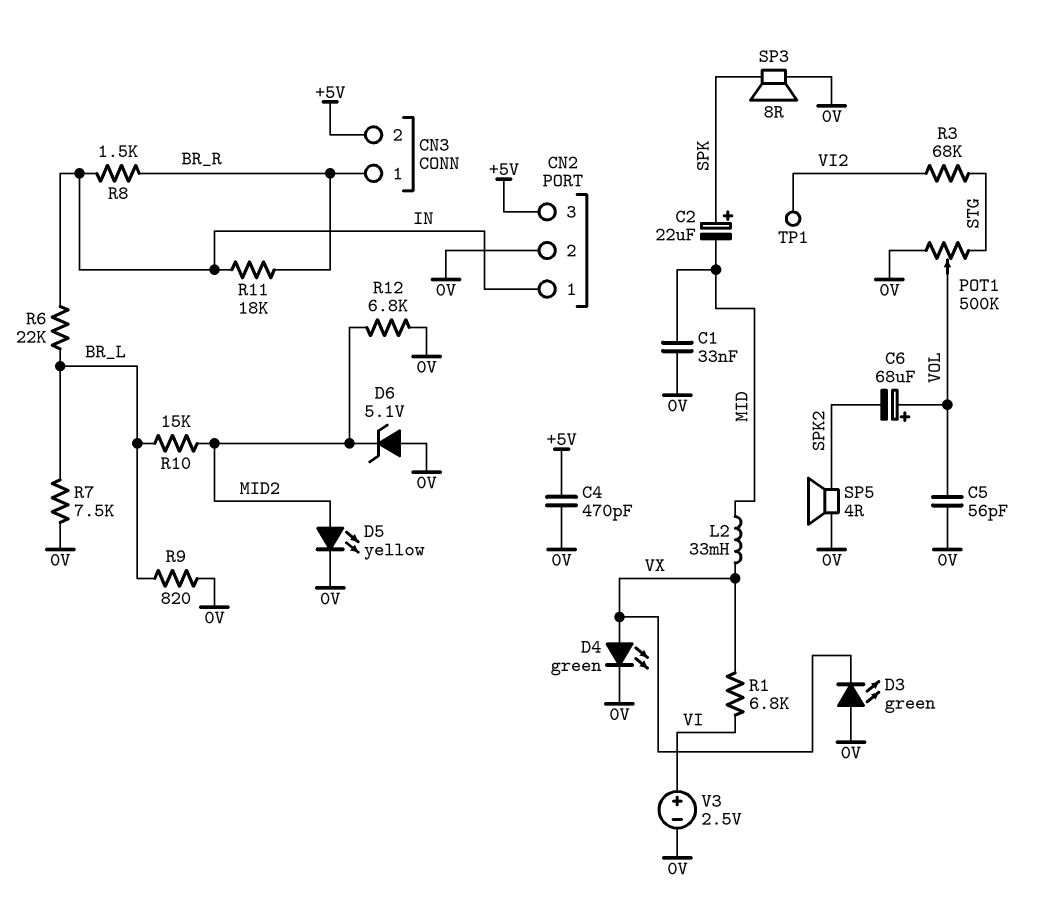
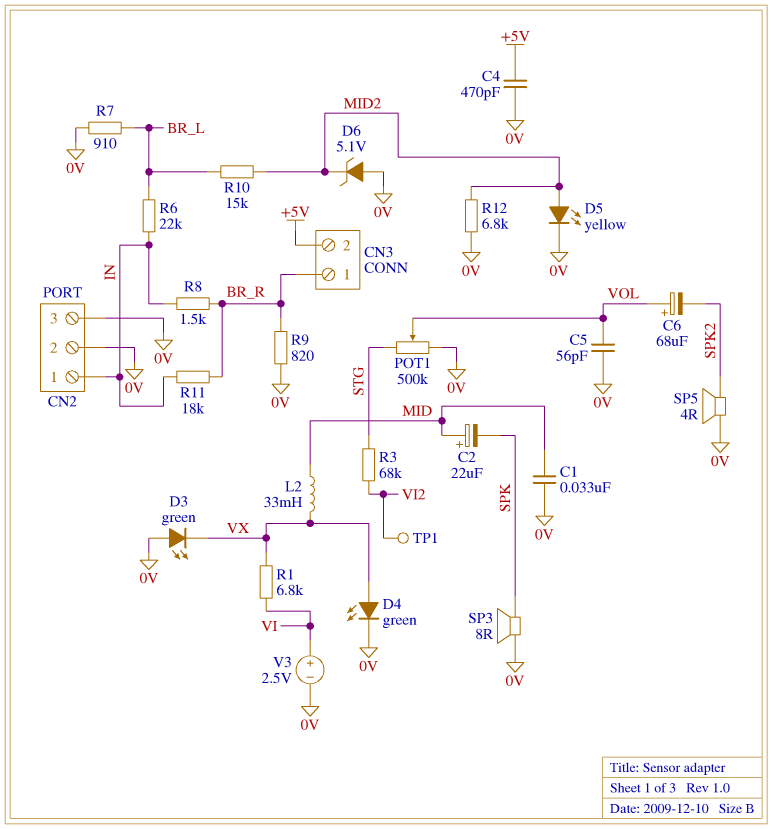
C2: 22uF (plus SPK, minus MID) -> 22uF (plus MID, minus SPK)
CN2 pin 3: +5V -> 0V
R7: 7.5k (0V, BR_L) -> 910 (0V, BR_L)
R9: 820 (0V, BR_L) -> 820 (0V, BR_R)

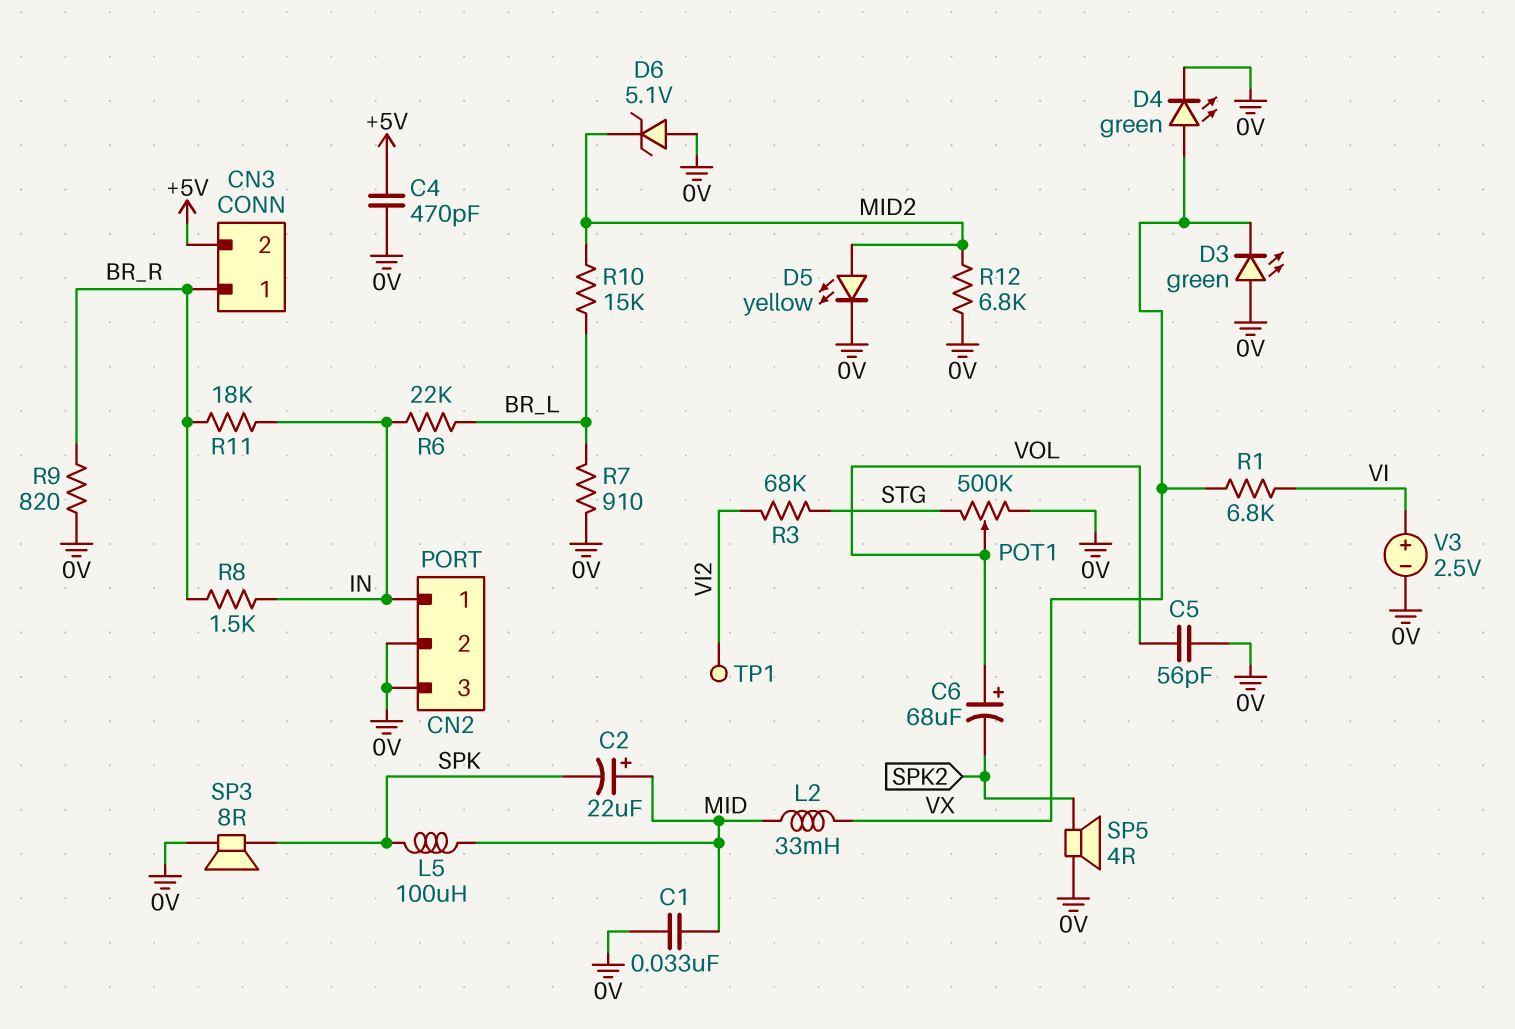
L5: none -> 100uH (MID, SPK)

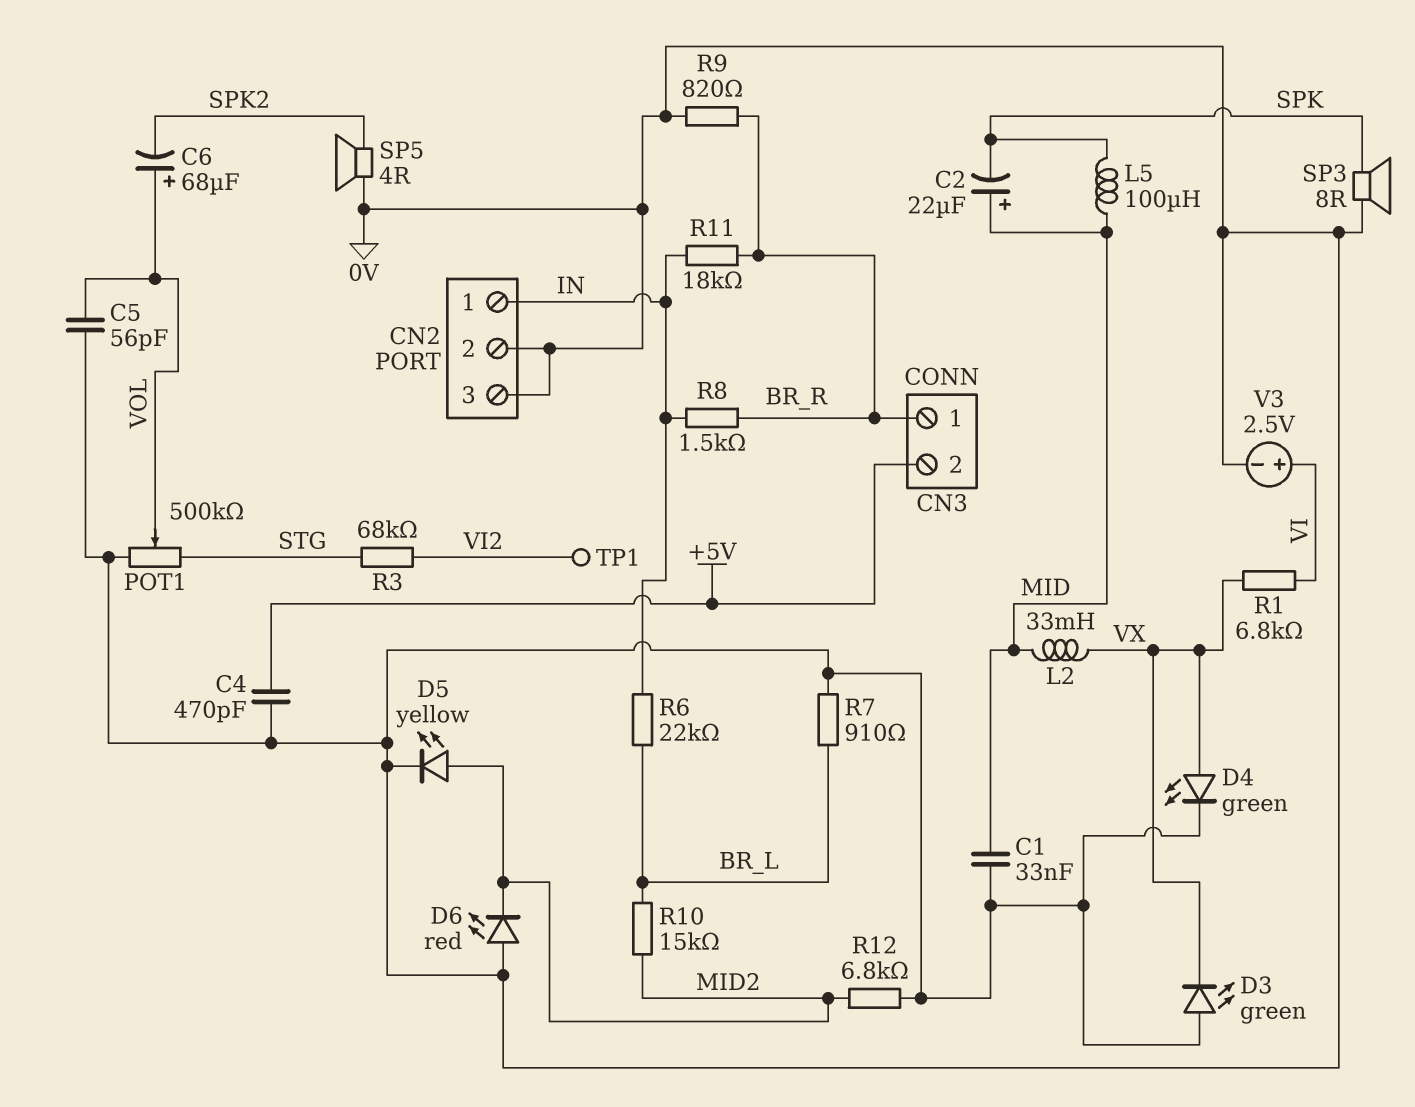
D6: zener 5.1V (A 0V, K MID2) -> LED red (A 0V, K MID2)

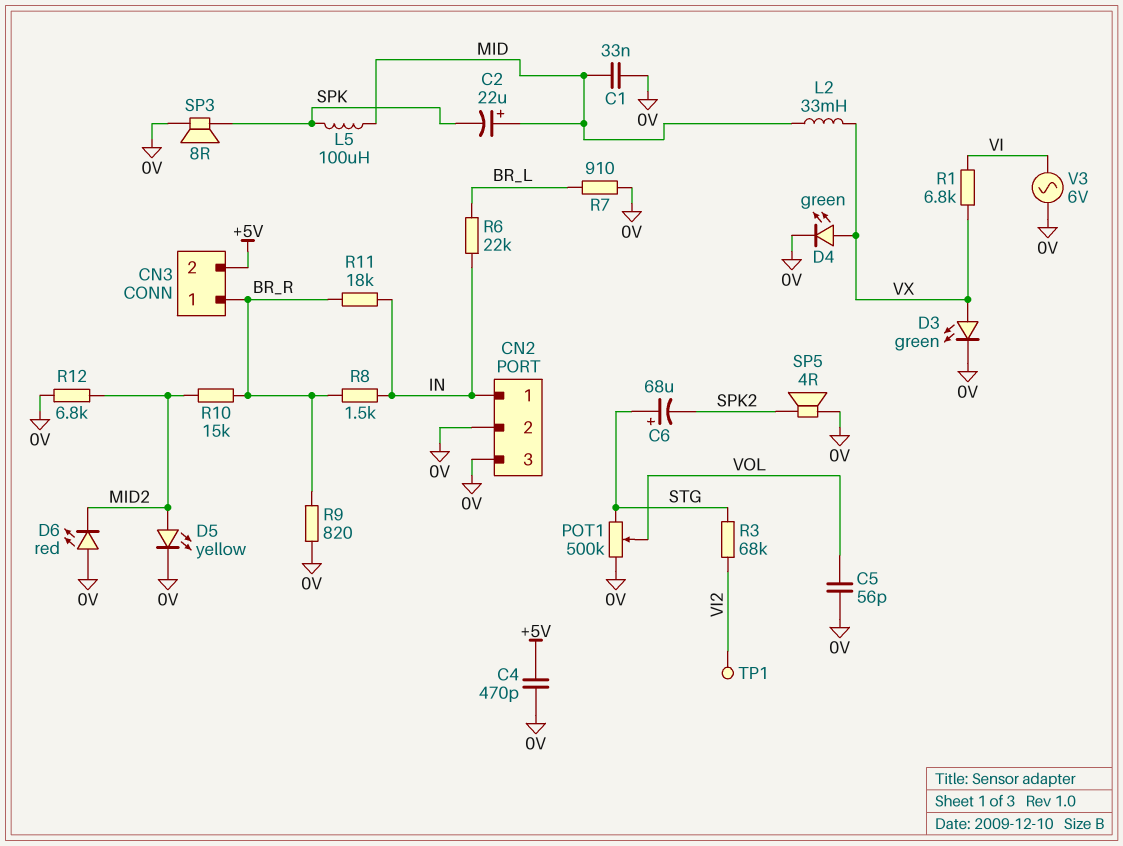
C6: 68uF (plus VOL, minus SPK2) -> 68uF (plus STG, minus SPK2)
D3: LED green (A 0V, K VX) -> LED green (A VX, K 0V)
R10: 15k (BR_L, MID2) -> 15k (BR_R, MID2)
V3: 2.5V (plus VI, minus 0V) -> AC 6V (0V, VI)

